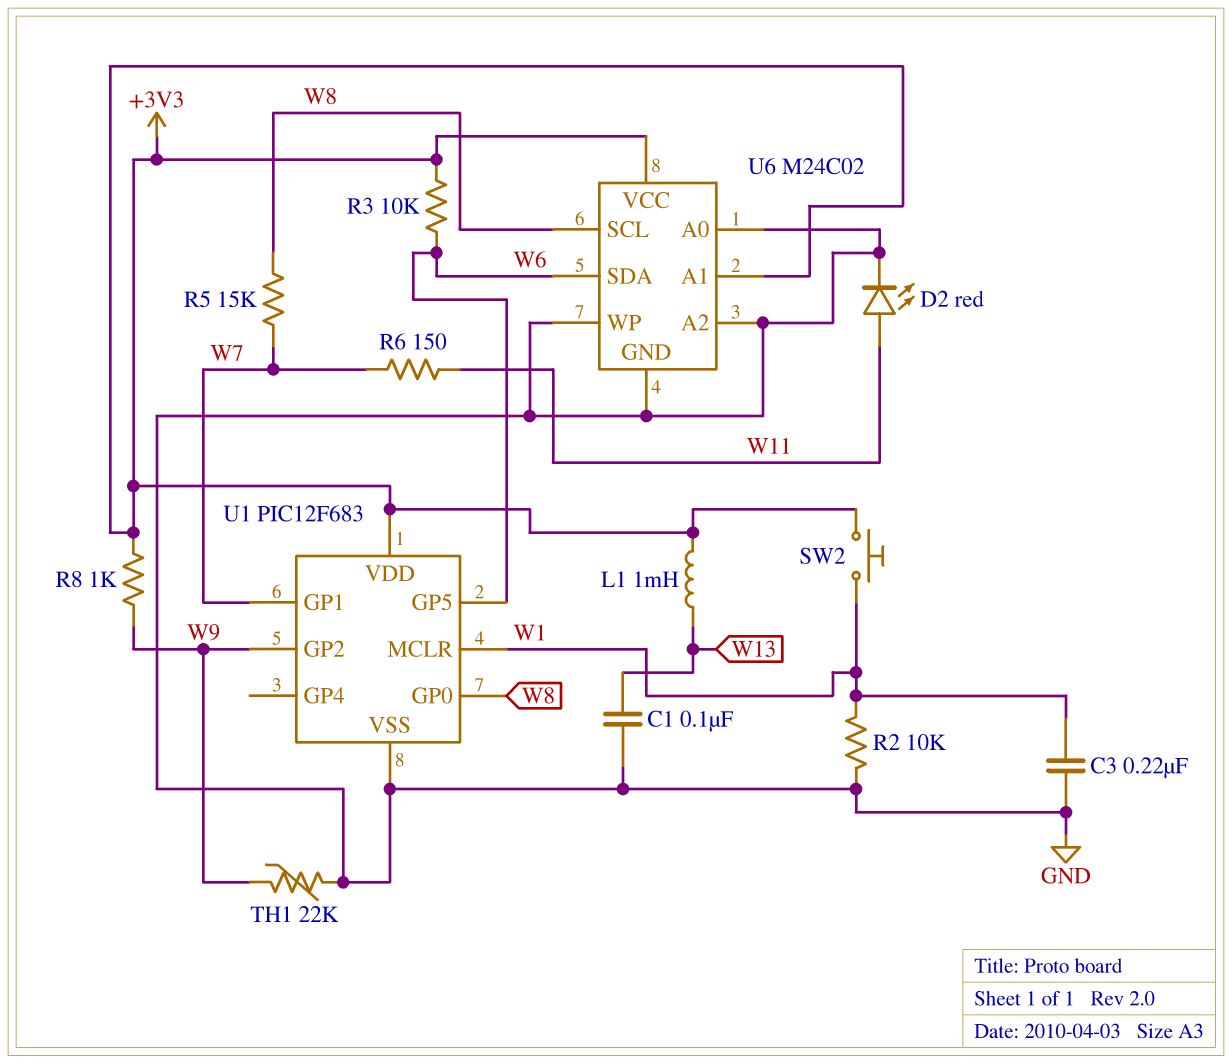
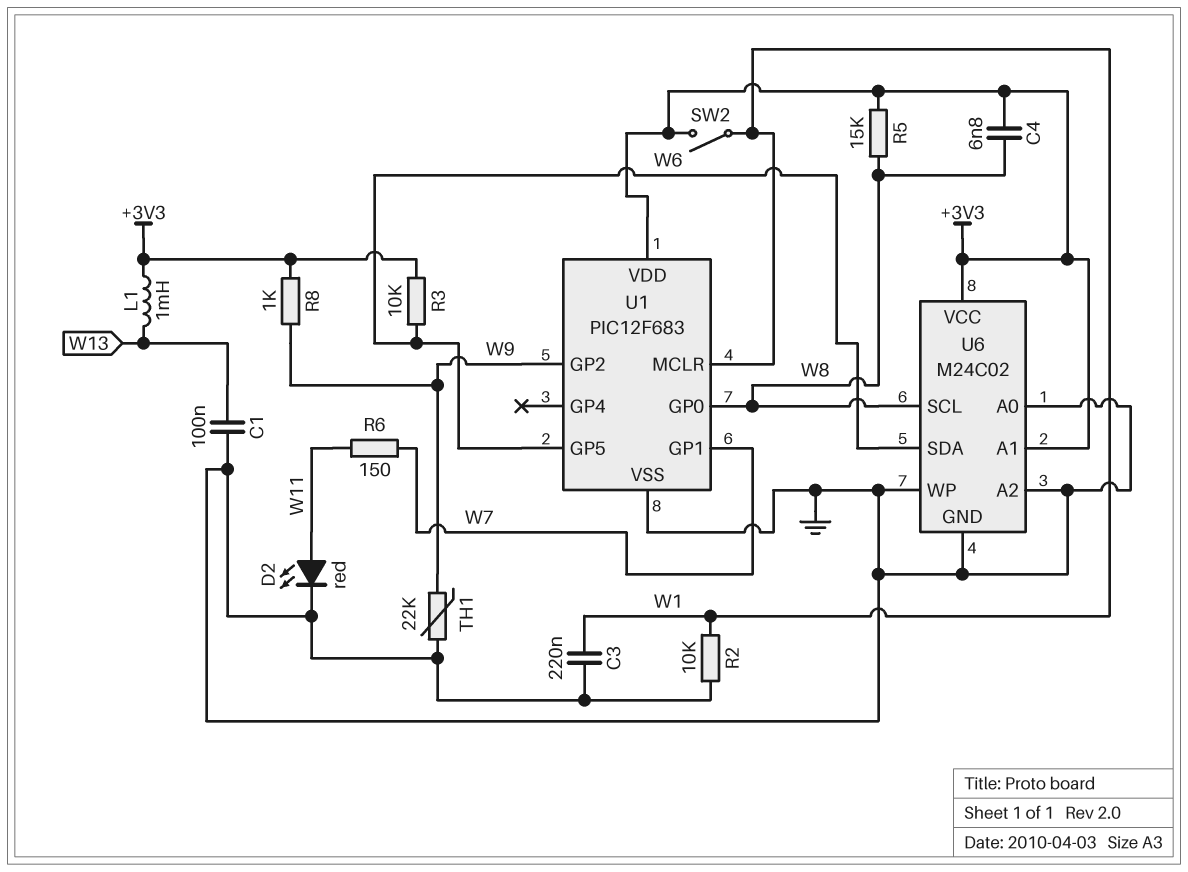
C4: none -> 6.8nF (+3V3, W8)
R5: 15k (W7, W8) -> 15k (+3V3, W8)
SW2: button (+3V3, W1) -> switch (+3V3, W1)

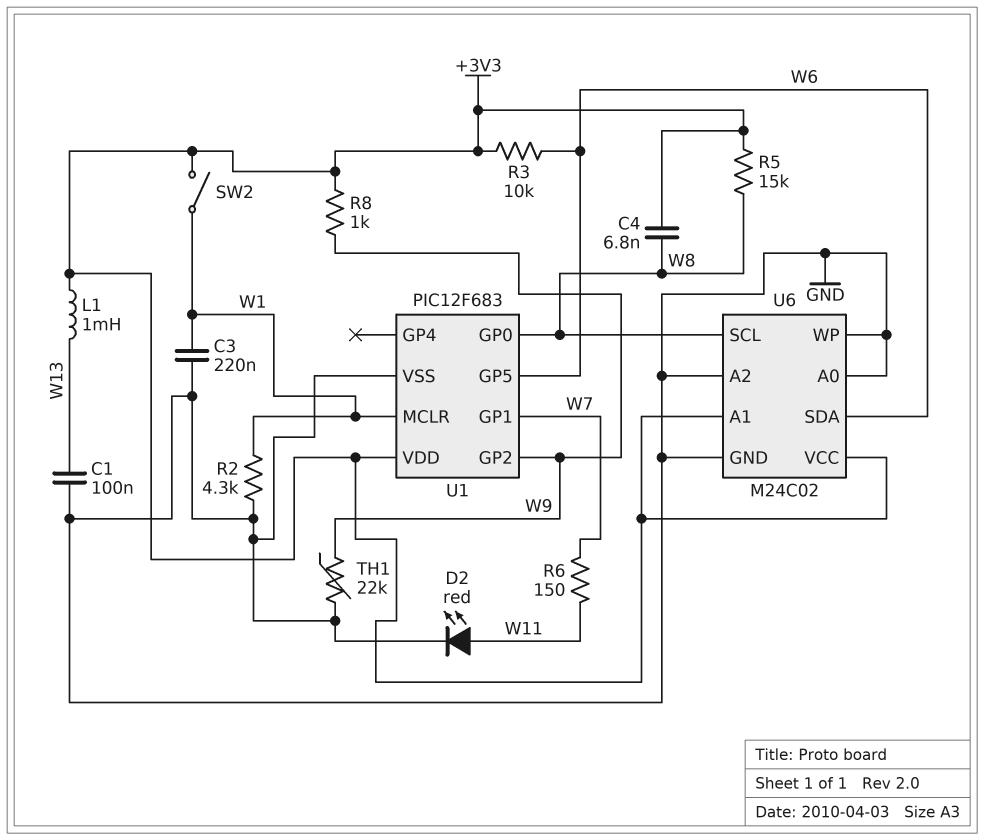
R2: 10k (GND, W1) -> 4.3k (GND, W1)

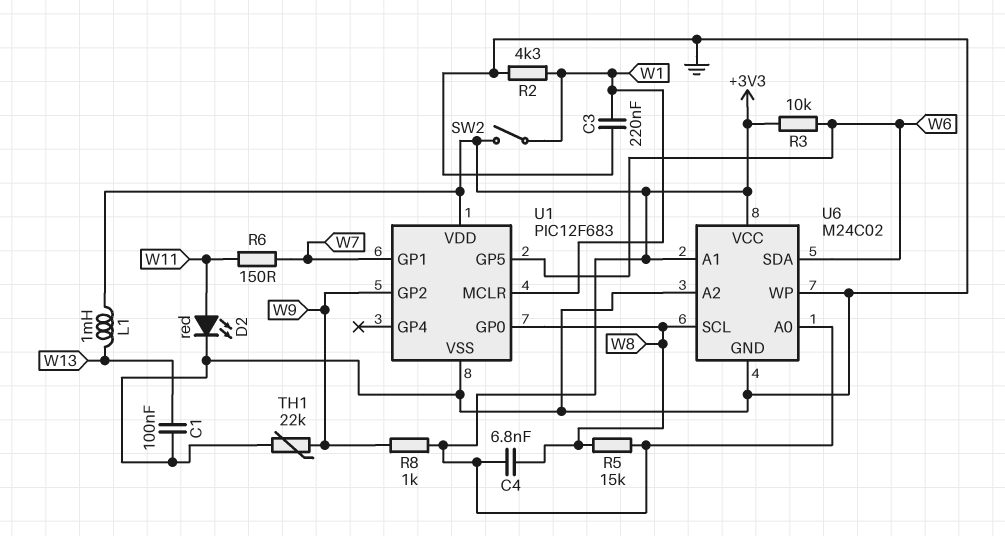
U6 pin A0: GND -> +3V3

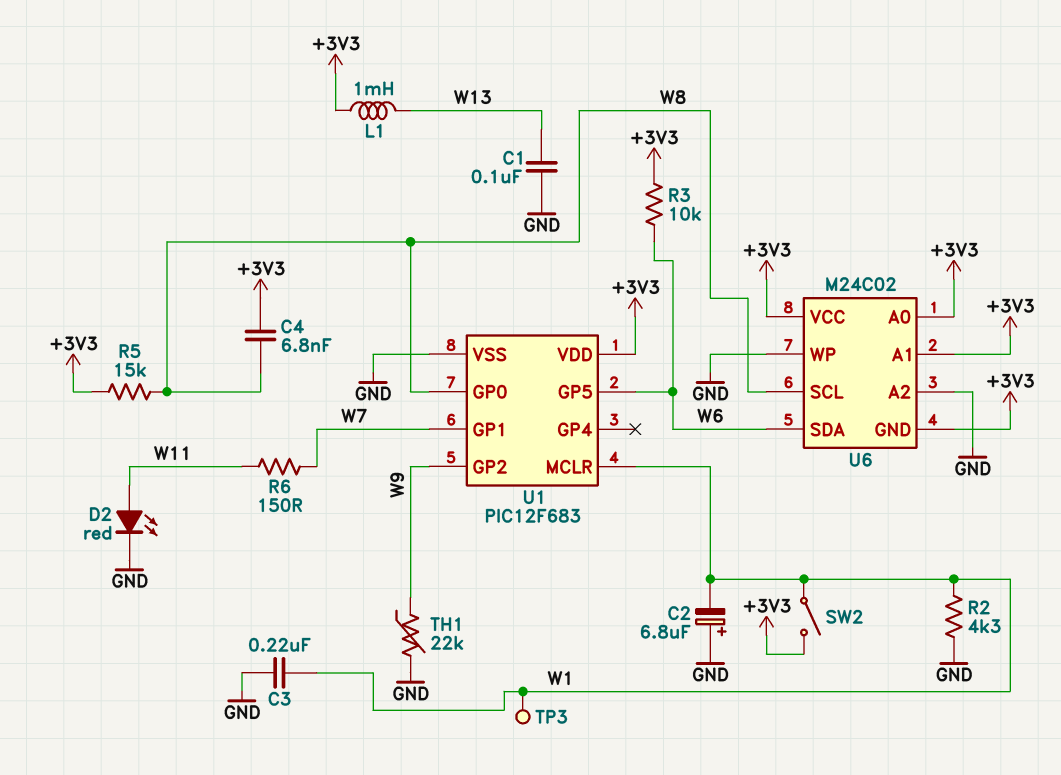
C2: none -> 6.8uF (plus GND, minus W1)
R8: 1k (+3V3, W9) -> none
TP3: none -> test point (W1)
U6 pin GND: GND -> +3V3

